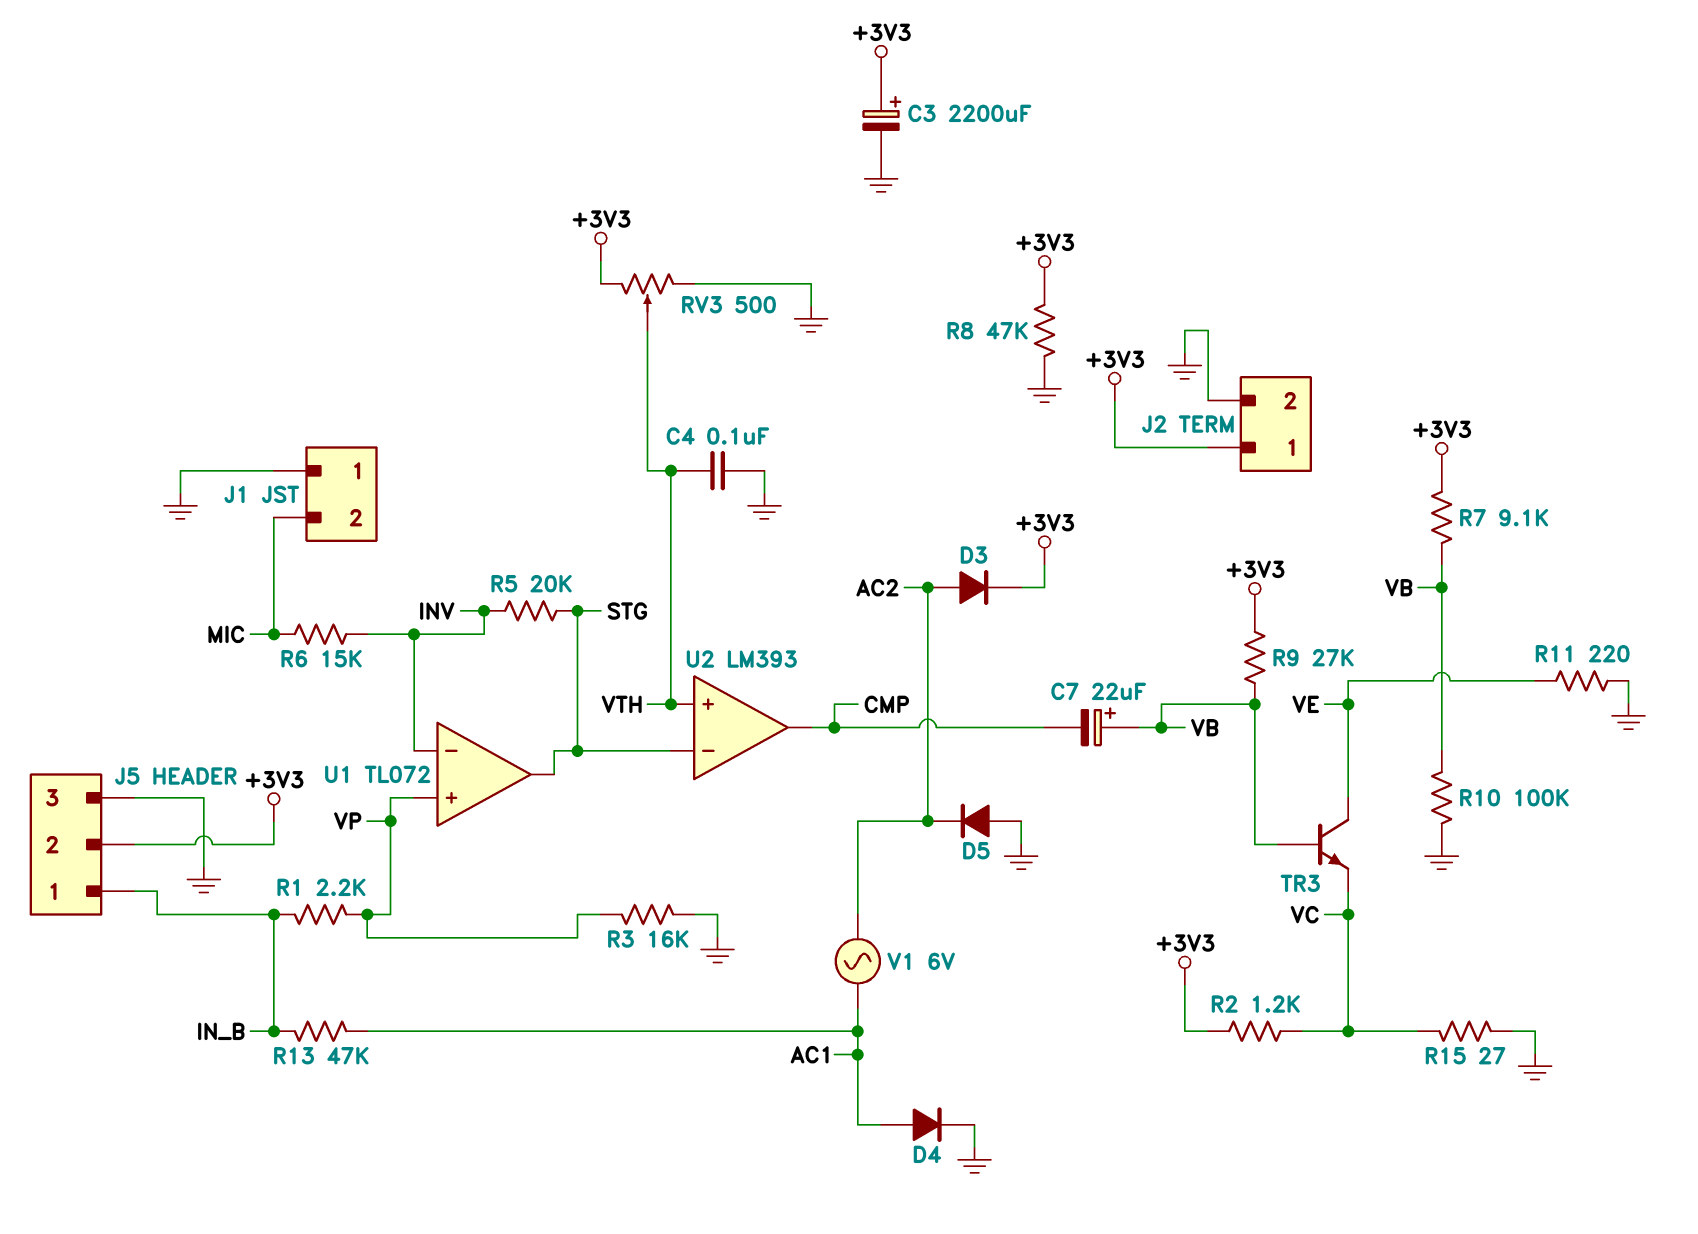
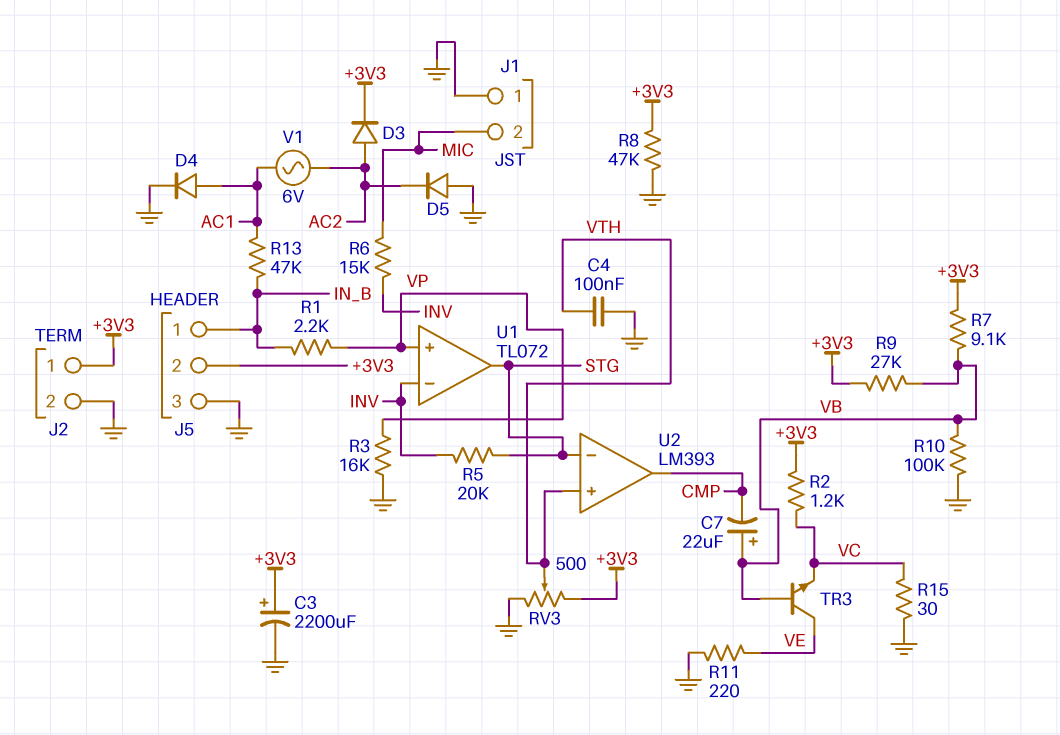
R15: 27 (GND, VC) -> 30 (GND, VC)

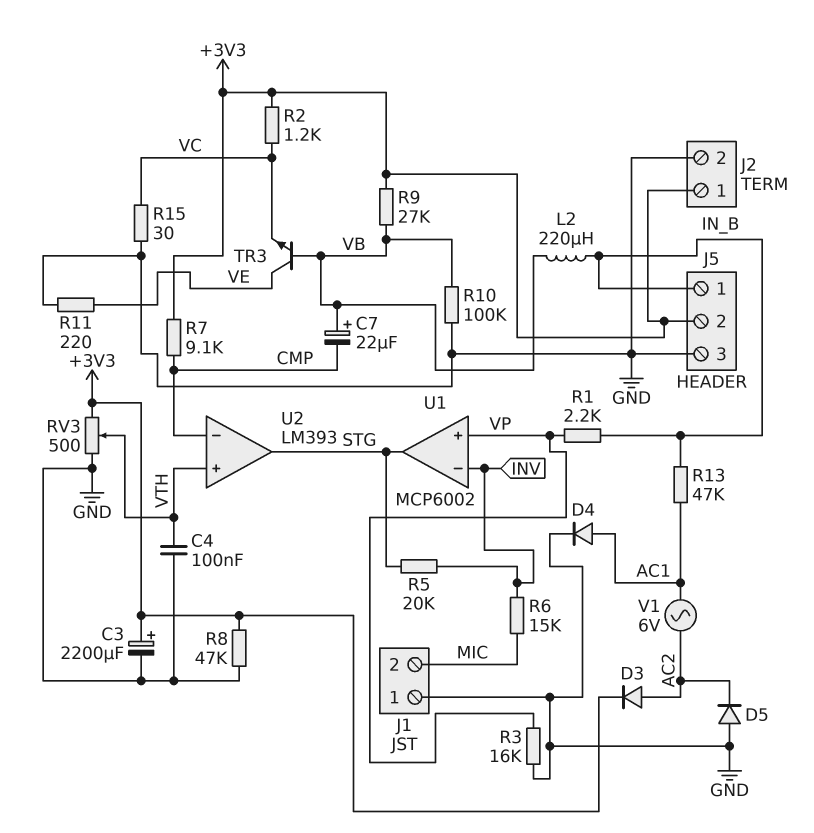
L2: none -> 220uH (IN_B, VB)
R7: 9.1k (+3V3, VB) -> 9.1k (+3V3, CMP)
U1: TL072 -> MCP6002
U2 pin in-: STG -> CMP
U2 pin out: CMP -> STG

